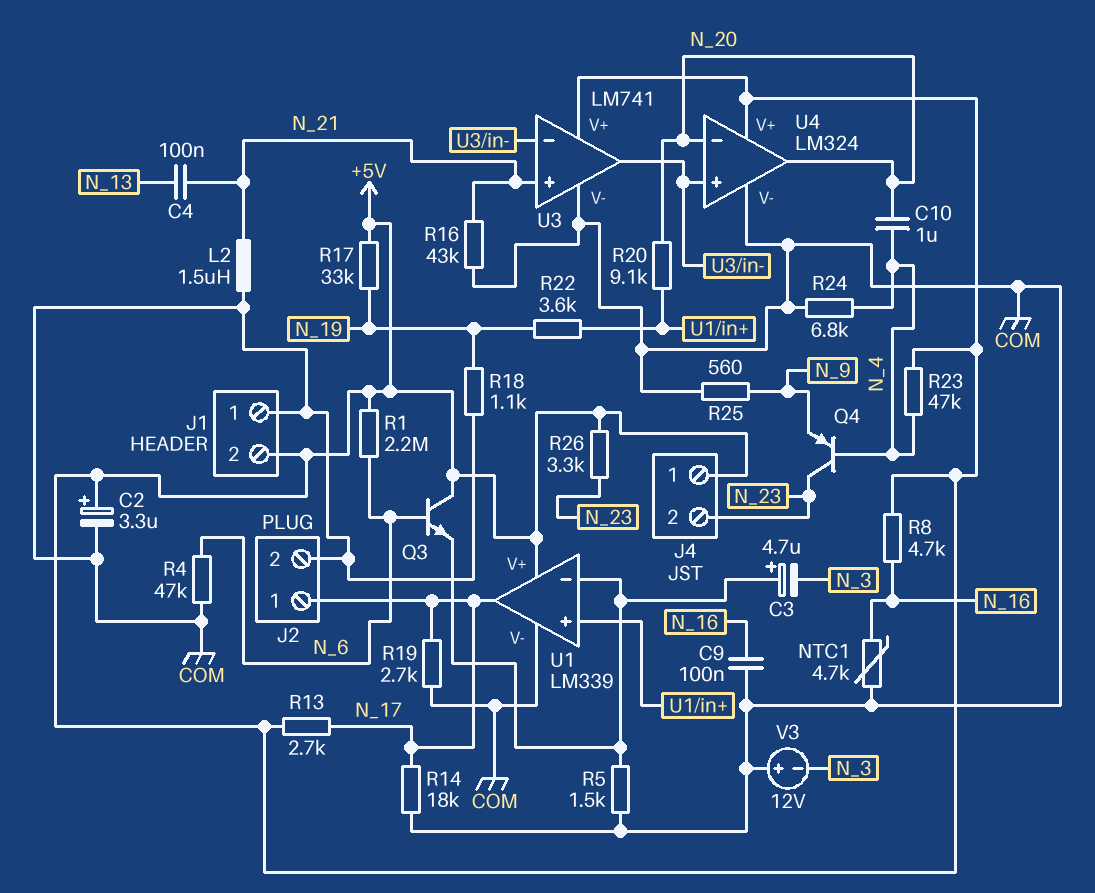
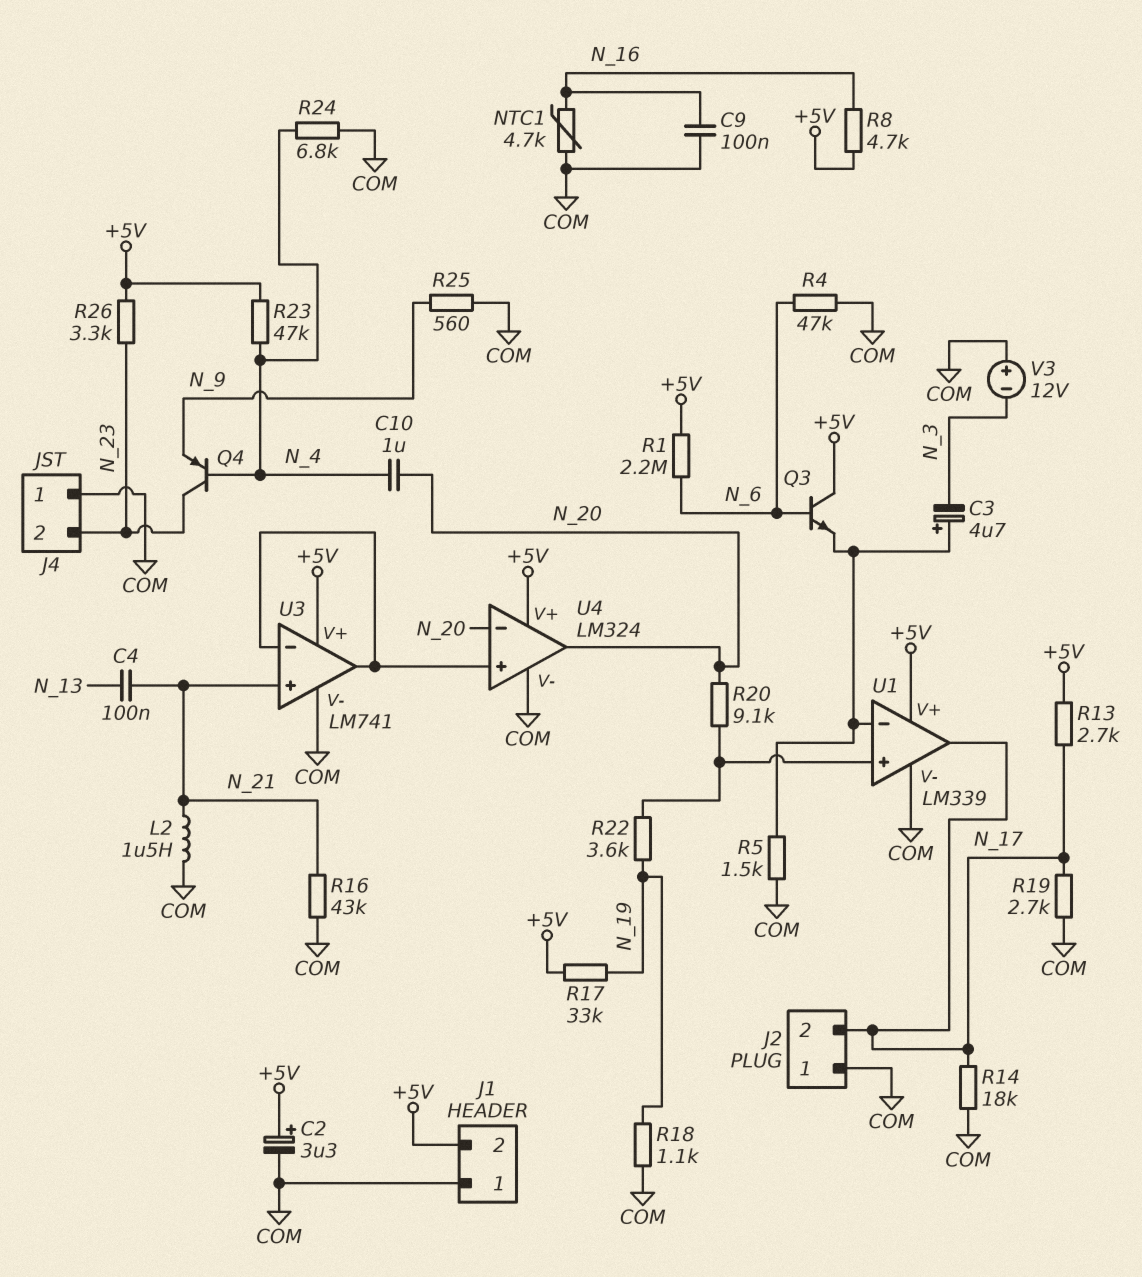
J2 pin 1: N_17 -> COM
J2 pin 2: COM -> N_17
J4 pin 1: +5V -> COM

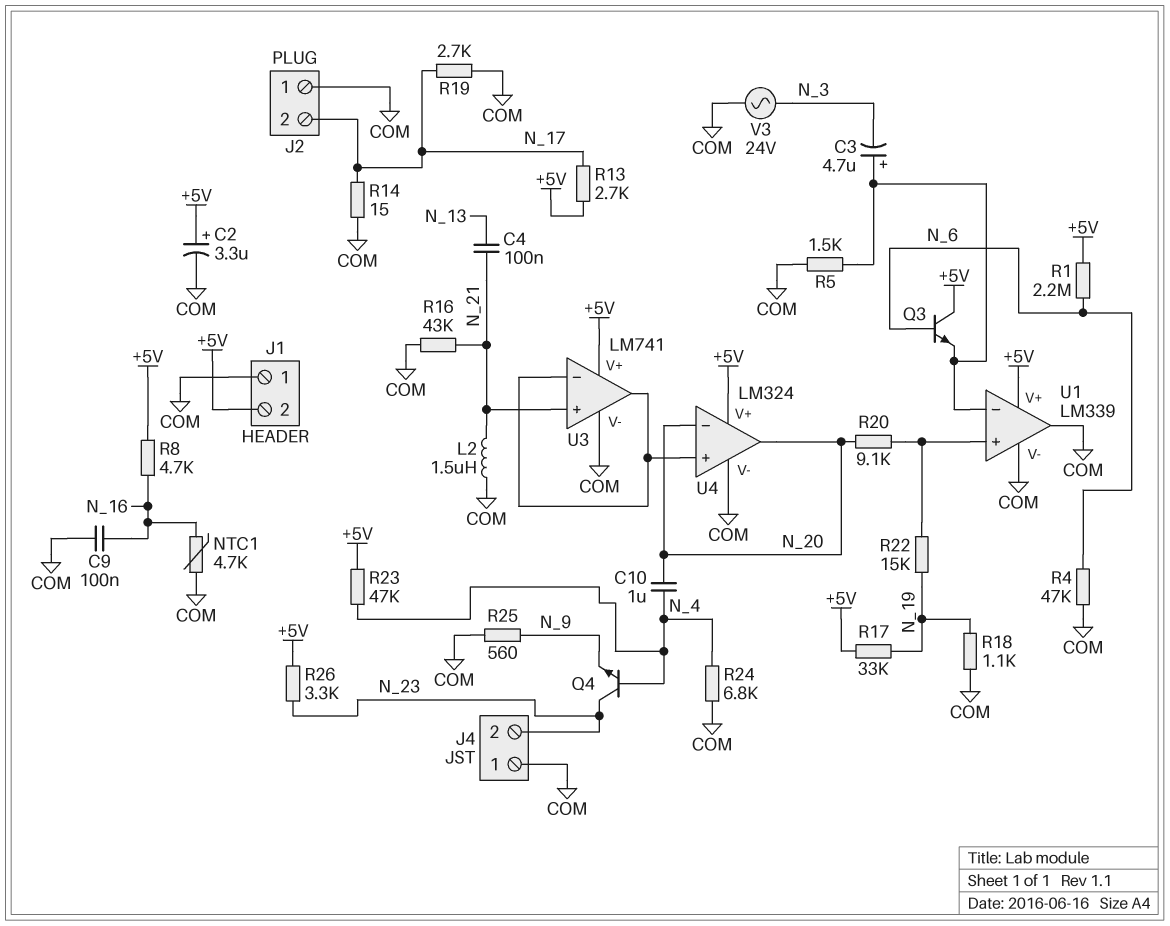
Q4: PNP (B N_4, C N_23, E N_9) -> NPN (B N_4, C N_23, E N_9)
R14: 18k (COM, N_17) -> 15 (COM, N_17)
R22: 3.6k (N_19, U1/in+) -> 15k (N_19, U1/in+)
U1 pin out: N_17 -> COM
V3: 12V (plus COM, minus N_3) -> AC 24V (COM, N_3)

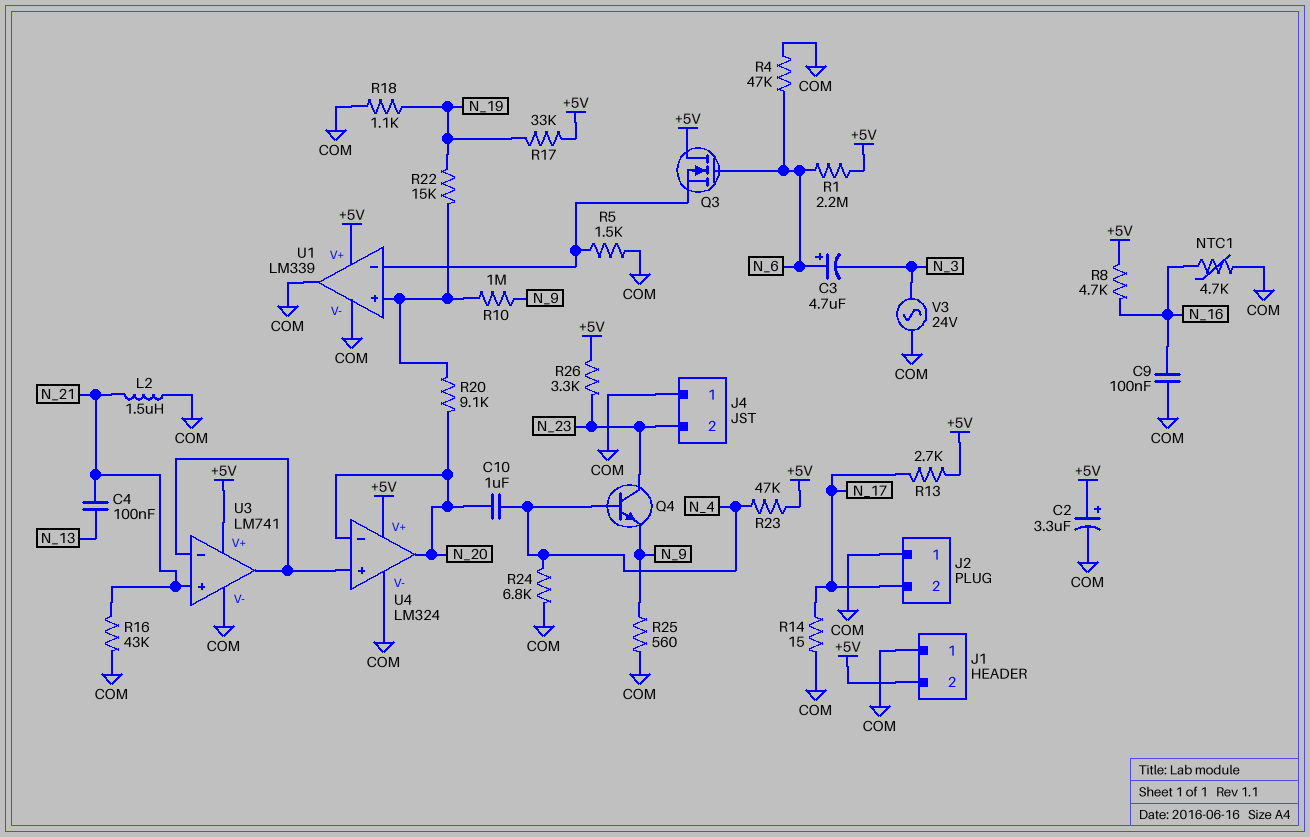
C3: 4.7uF (plus U1/in-, minus N_3) -> 4.7uF (plus N_6, minus N_3)
Q3: NPN (B N_6, C +5V, E U1/in-) -> NMOS (G N_6, D +5V, S U1/in-)
R10: none -> 1M (N_9, U1/in+)
R19: 2.7k (COM, N_17) -> none

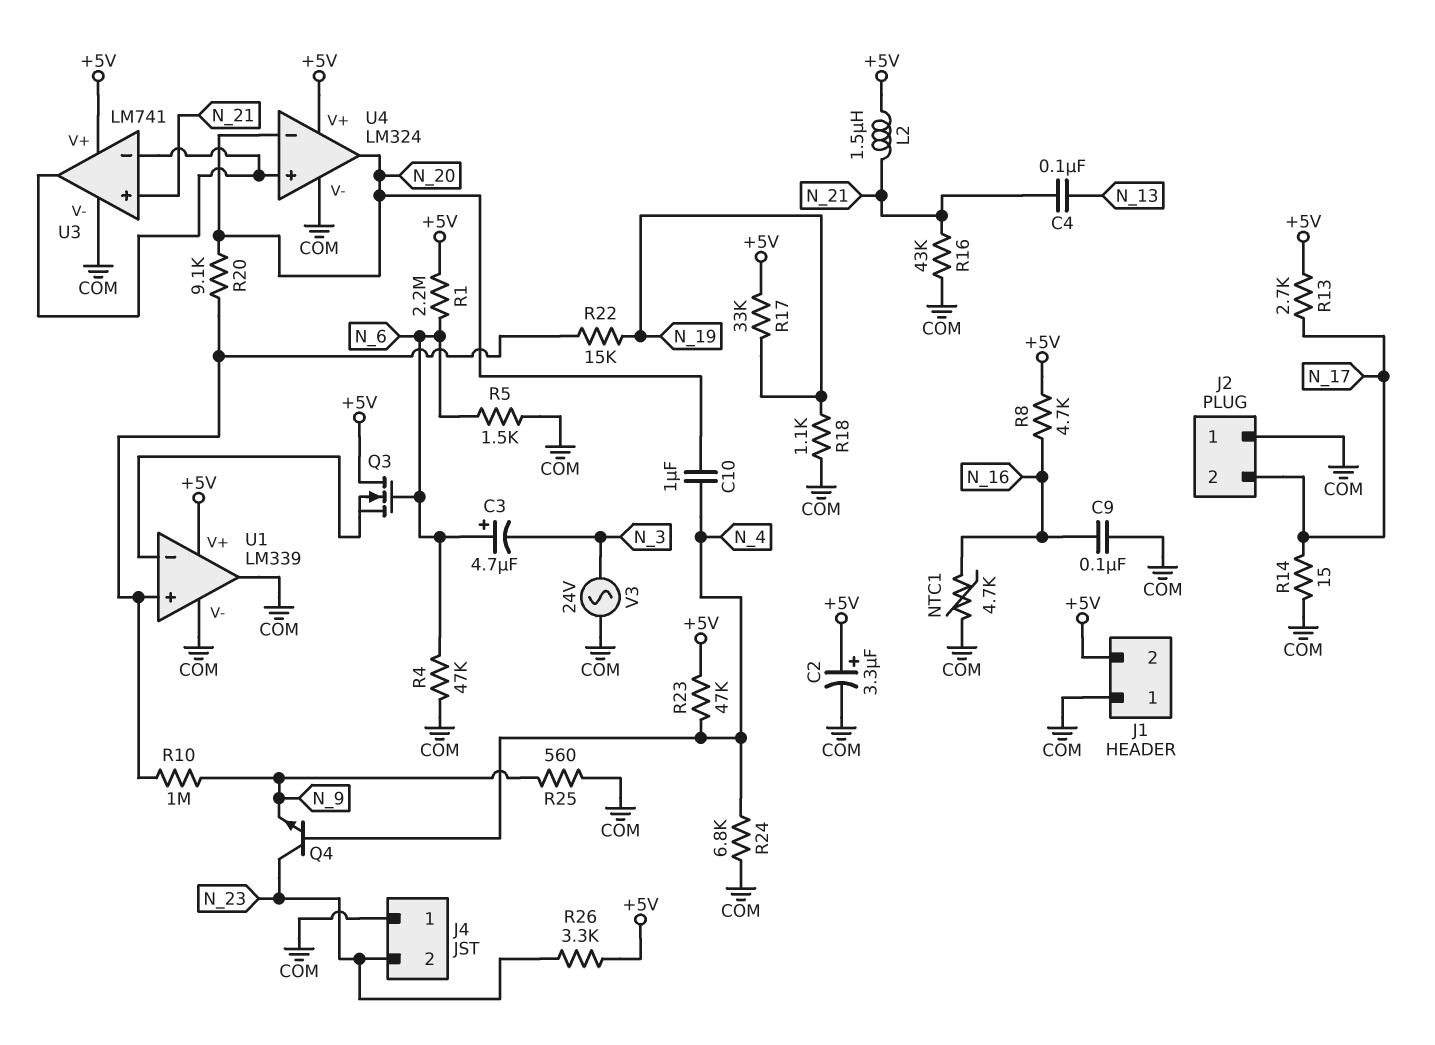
L2: 1.5uH (COM, N_21) -> 1.5uH (+5V, N_21)
R5: 1.5k (COM, U1/in-) -> 1.5k (COM, N_6)

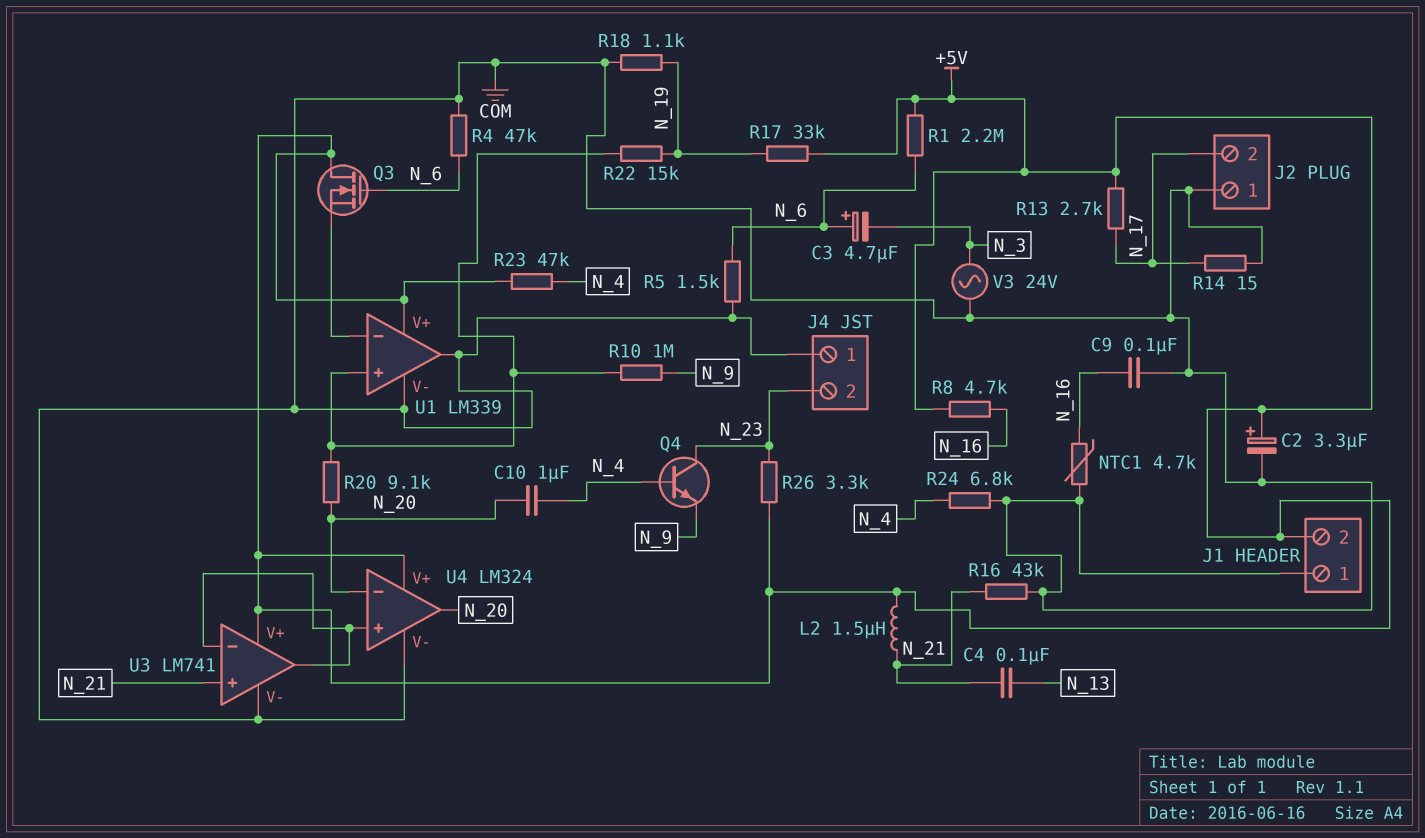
R25: 560 (COM, N_9) -> none

